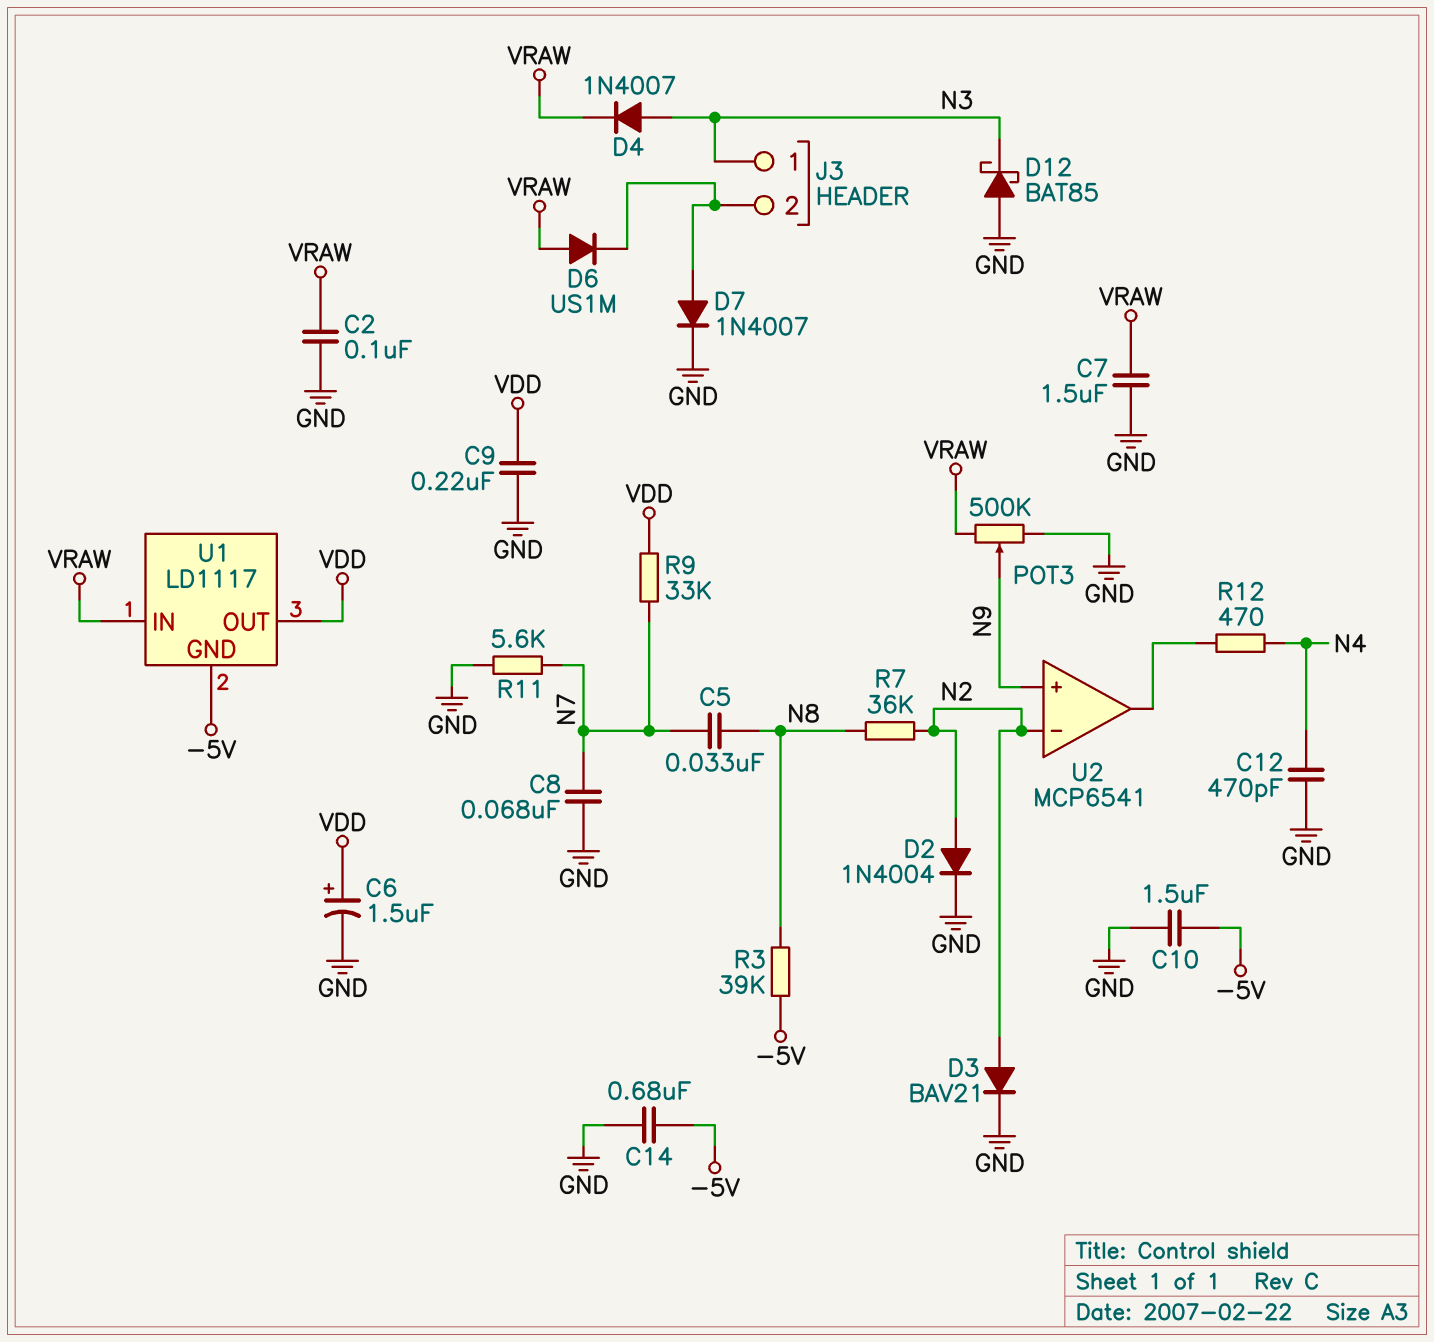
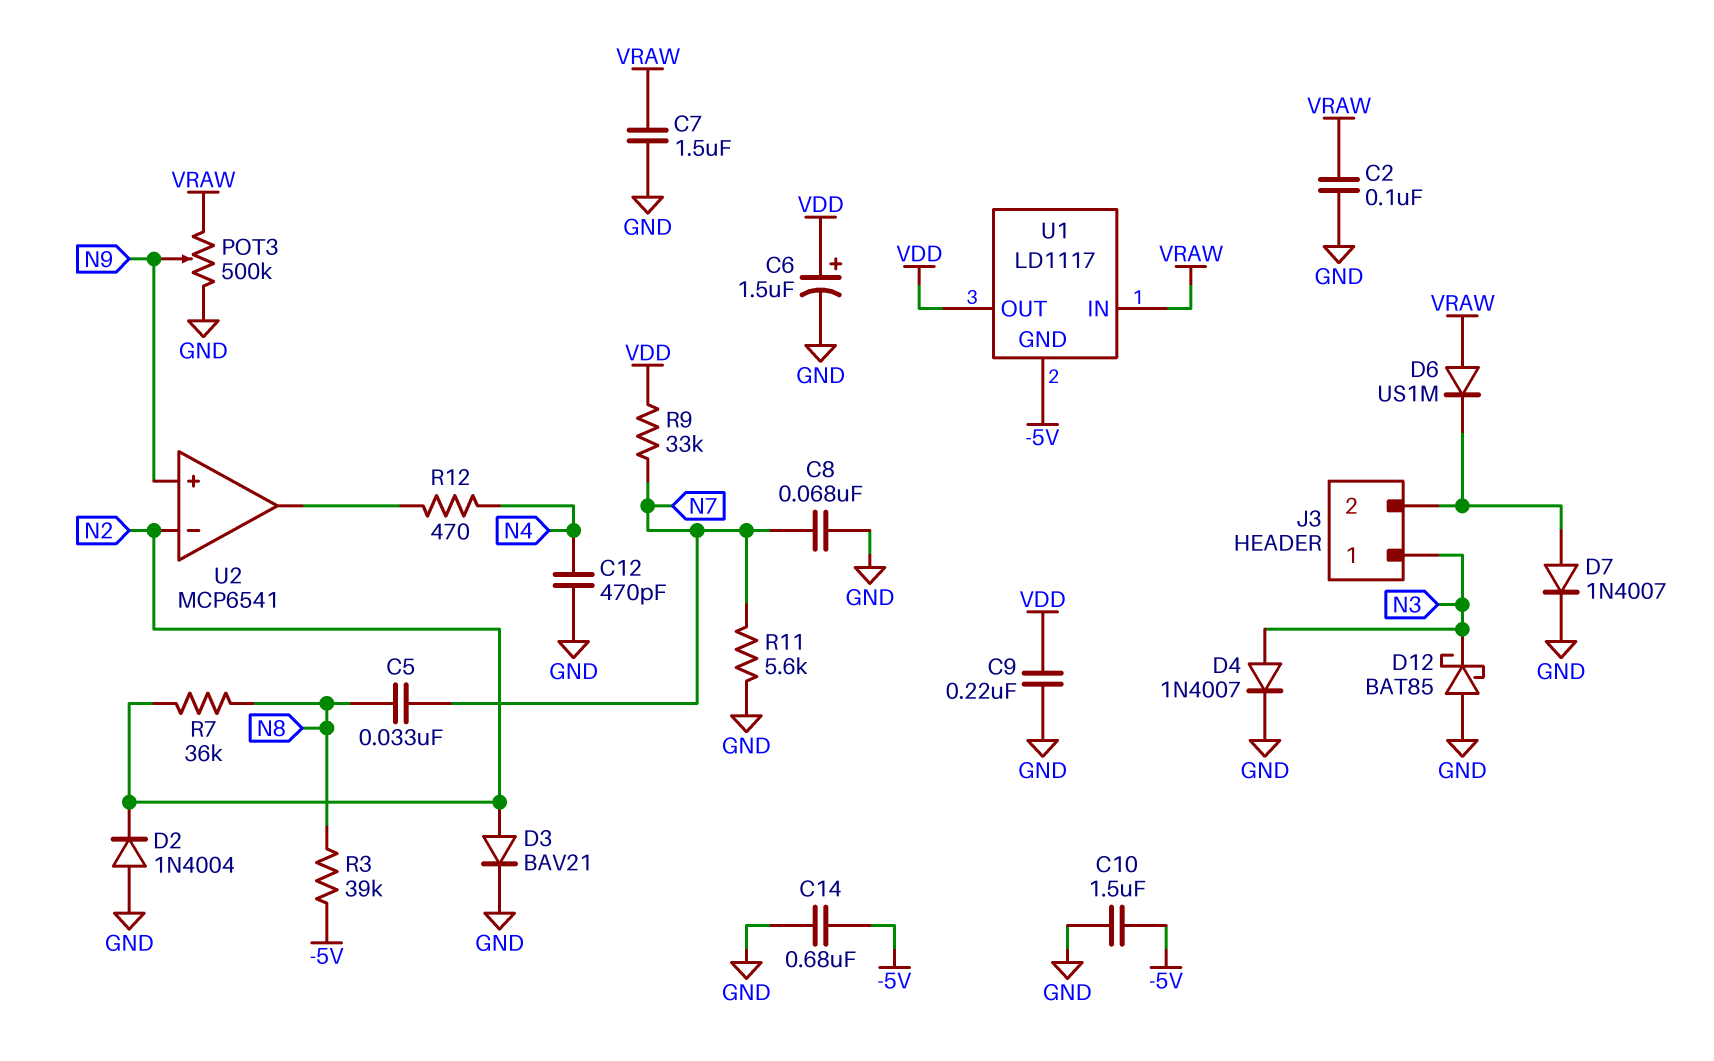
D2: diode 1N4004 (A N2, K GND) -> diode 1N4004 (A GND, K N2)
D4: diode 1N4007 (A N3, K VRAW) -> diode 1N4007 (A N3, K GND)

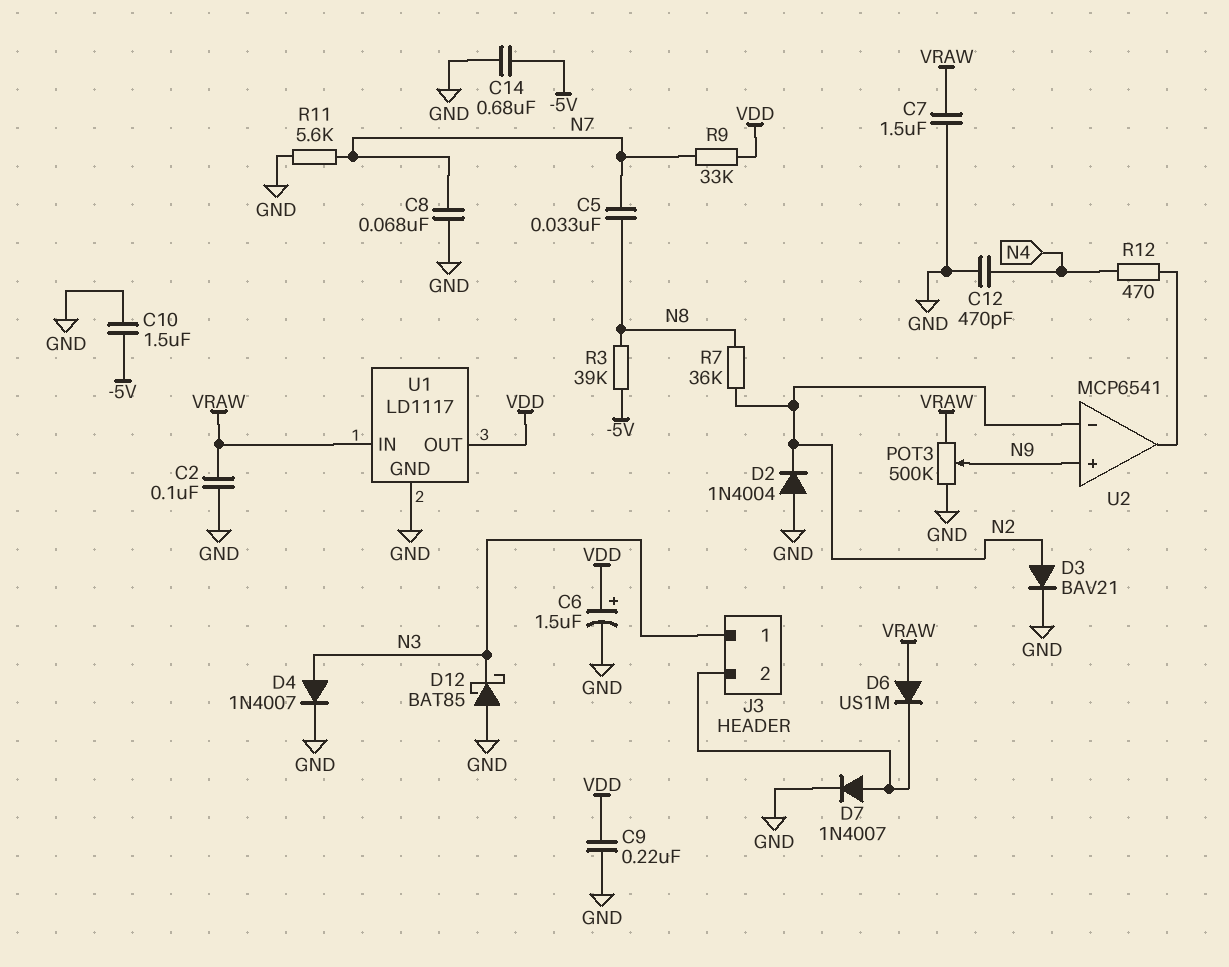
U1 pin GND: -5V -> GND

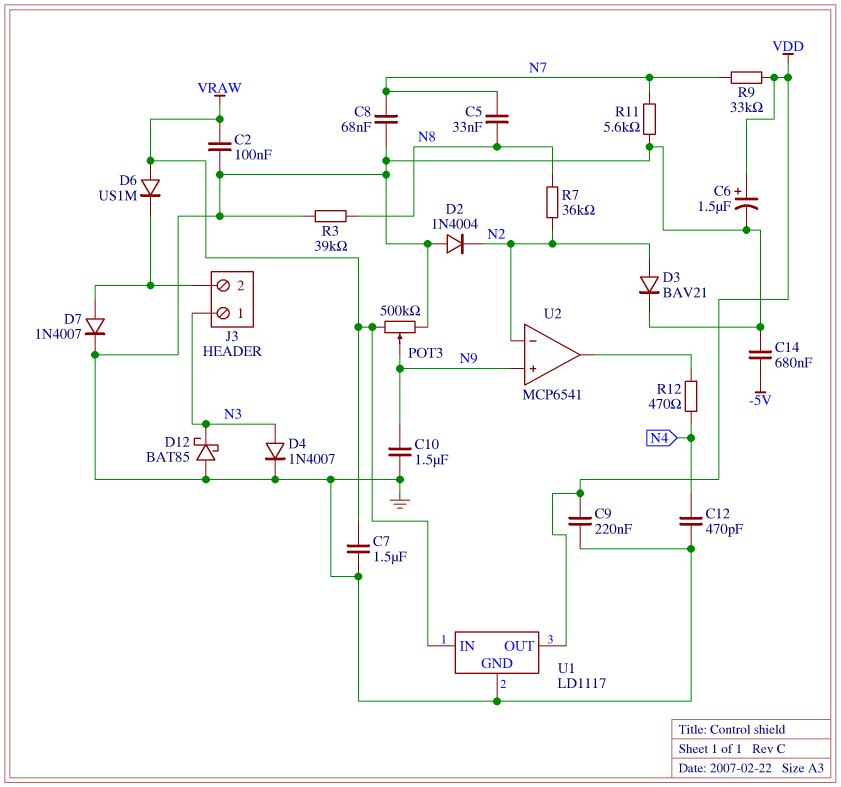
C10: 1.5uF (-5V, GND) -> 1.5uF (GND, N9)
R3: 39k (-5V, N8) -> 39k (GND, N8)

